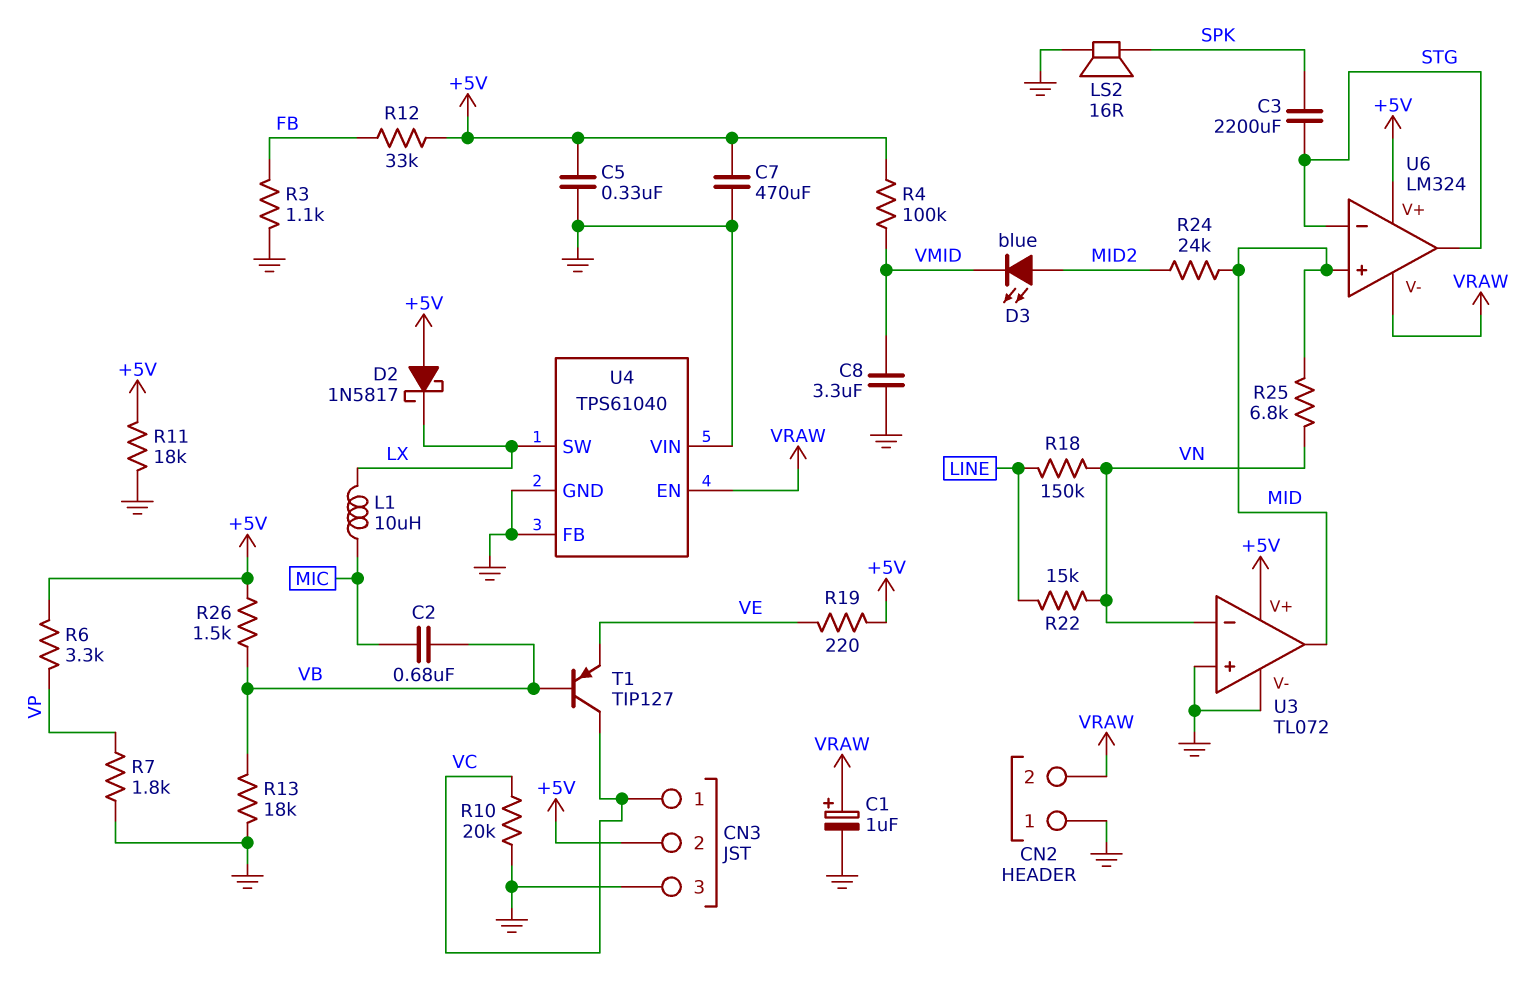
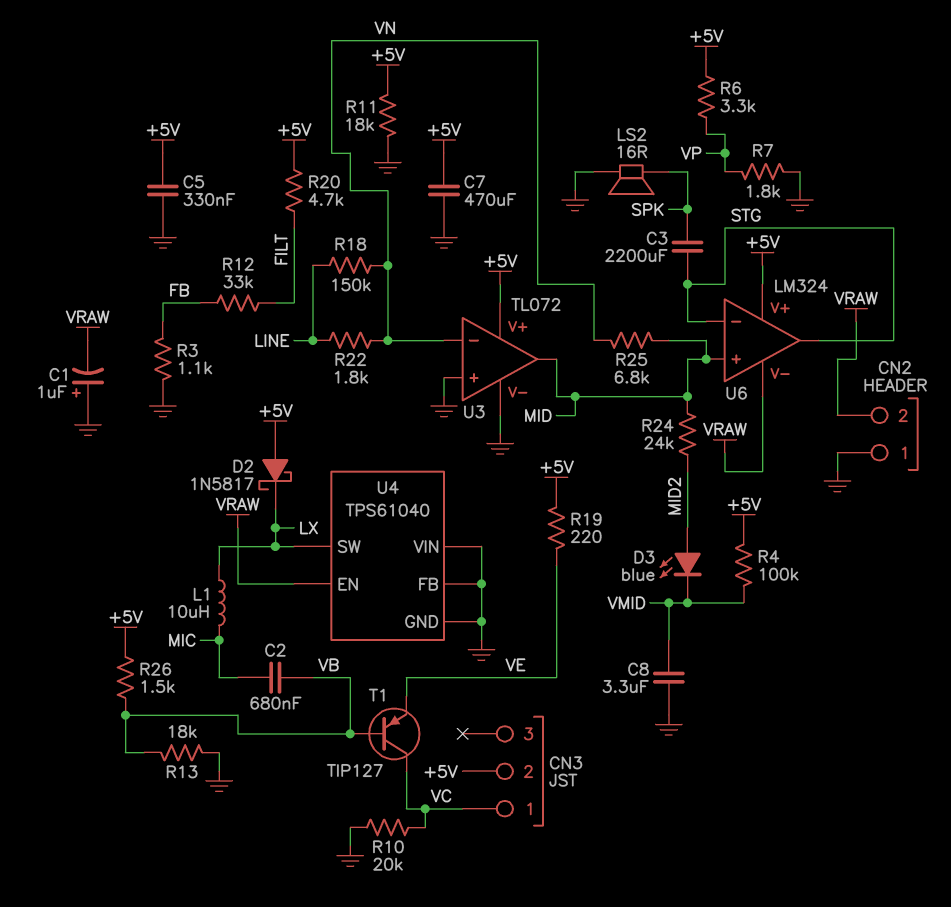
C1: 1uF (plus VRAW, minus GND) -> 1uF (plus GND, minus VRAW)
CN3 pin 3: GND -> none
R12: 33k (+5V, FB) -> 33k (FB, FILT)
R20: none -> 4.7k (+5V, FILT)
R22: 15k (LINE, VN) -> 1.8k (LINE, VN)

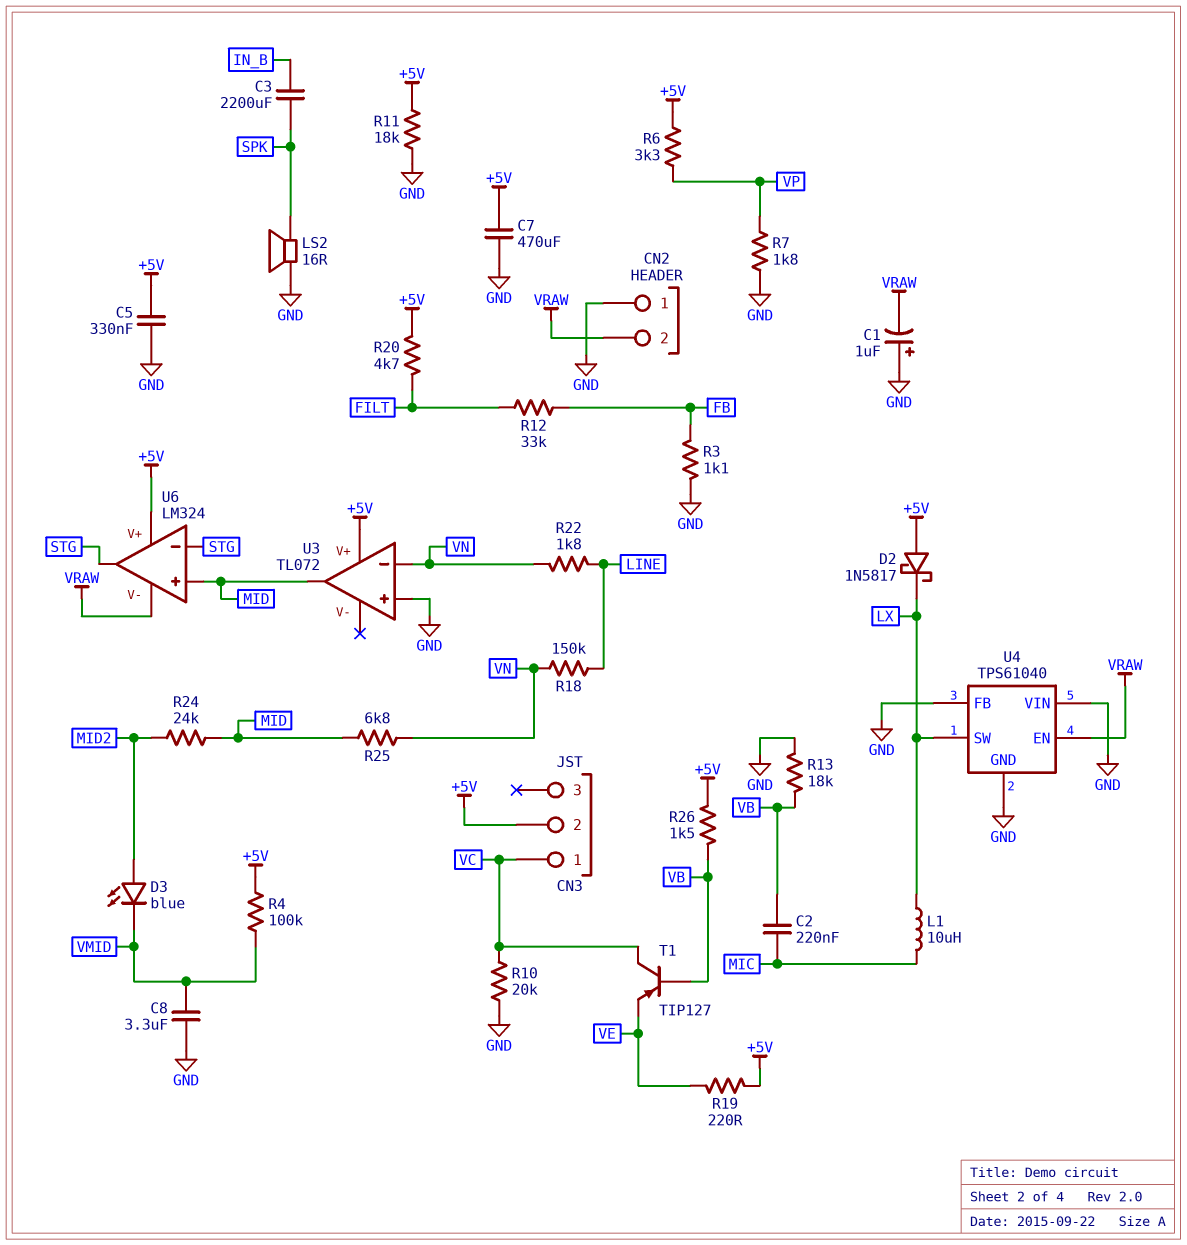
C2: 680nF (MIC, VB) -> 220nF (MIC, VB)
C3: 2200uF (SPK, STG) -> 2200uF (IN_B, SPK)
U3 pin V-: GND -> none

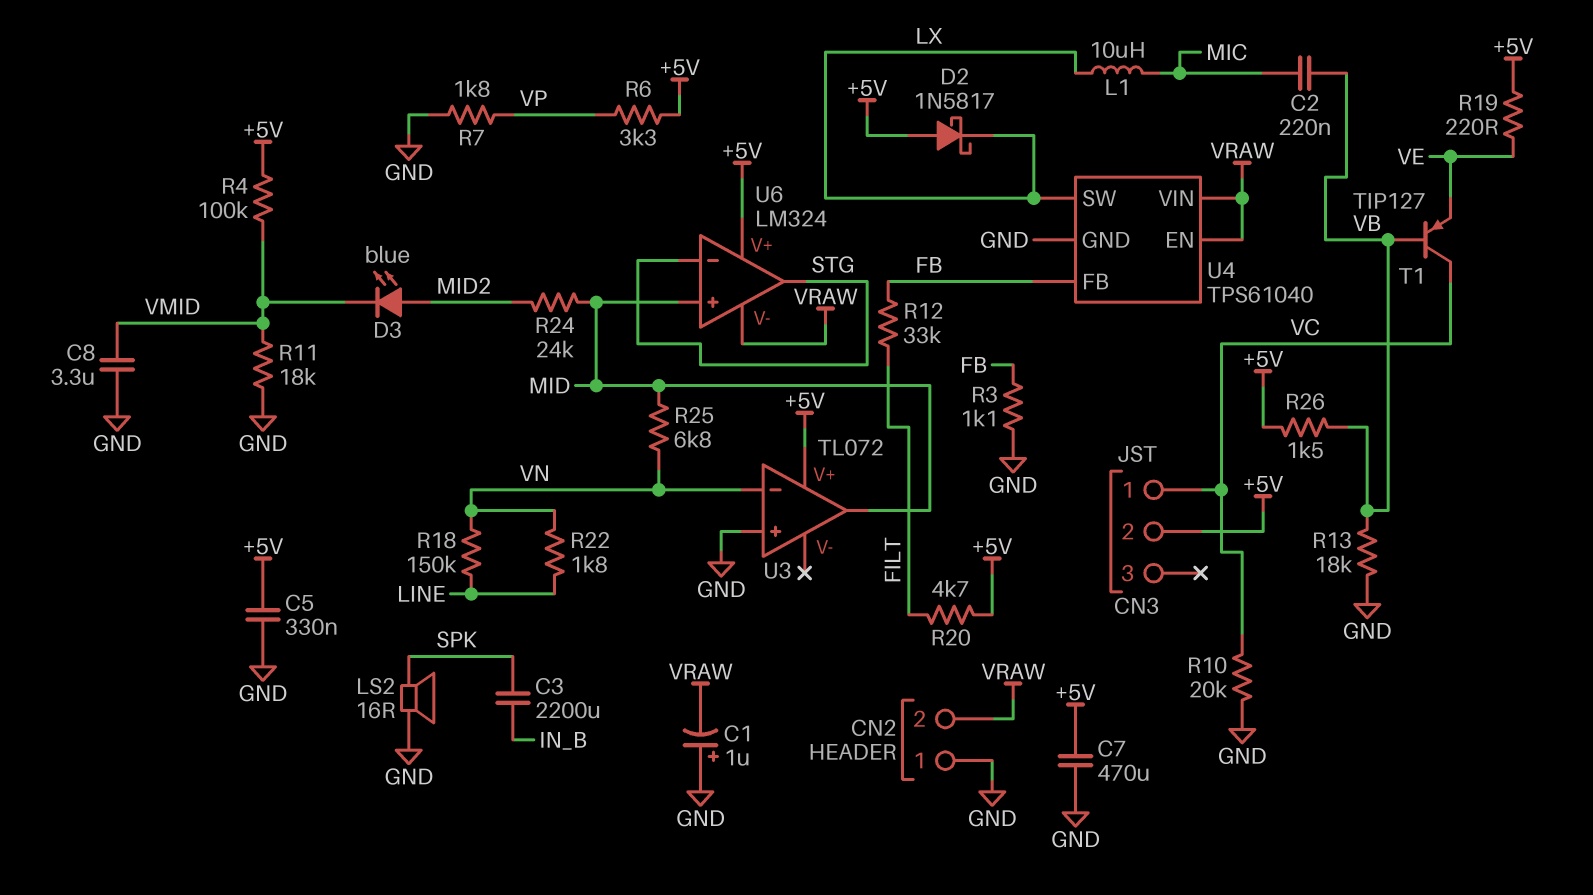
R11: 18k (+5V, GND) -> 18k (GND, VMID)
U4 pin FB: GND -> FB
U4 pin VIN: GND -> VRAW

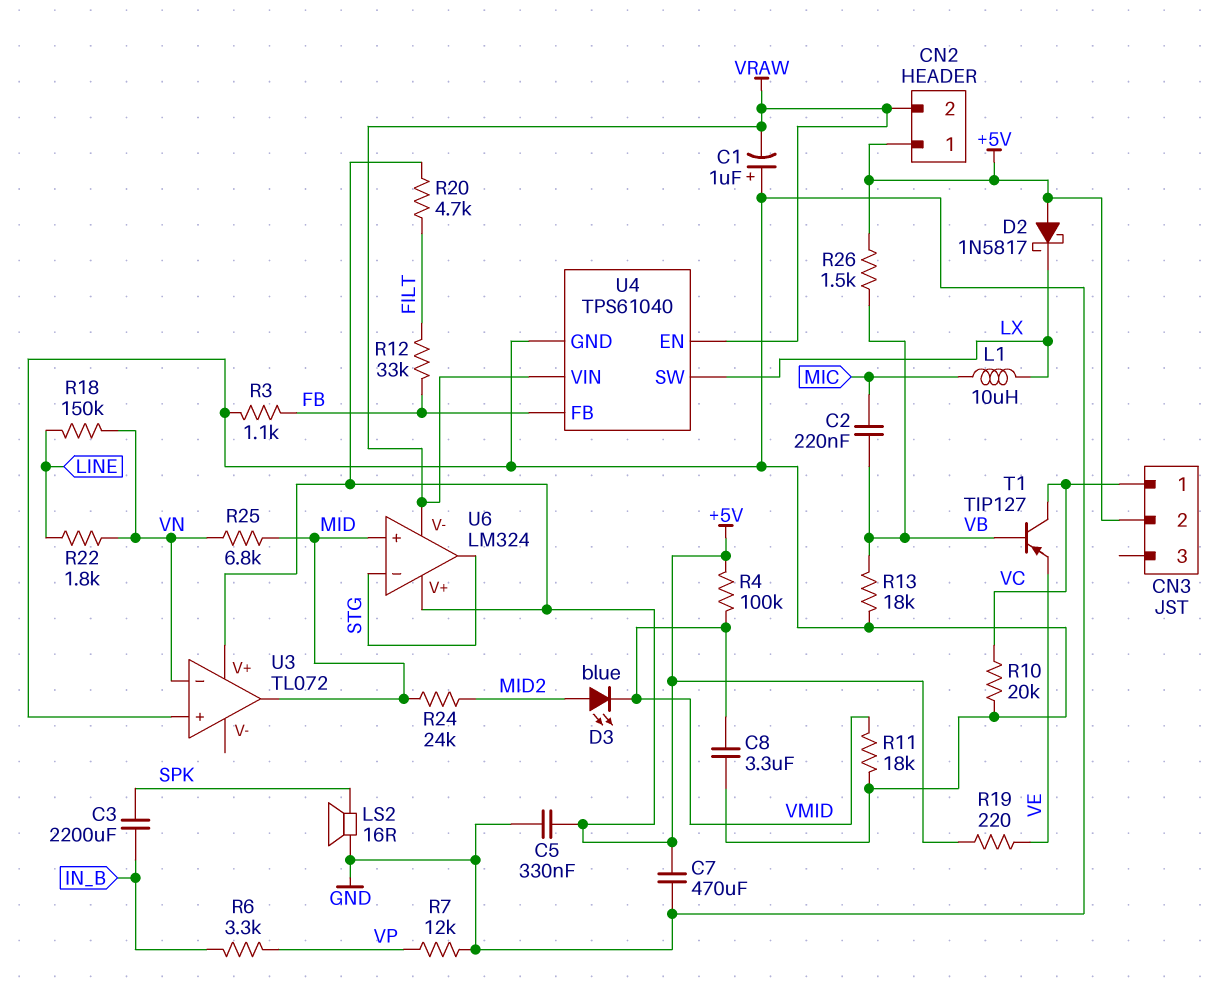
CN2 pin 1: GND -> +5V
R6: 3.3k (+5V, VP) -> 3.3k (IN_B, VP)
R7: 1.8k (GND, VP) -> 12k (GND, VP)

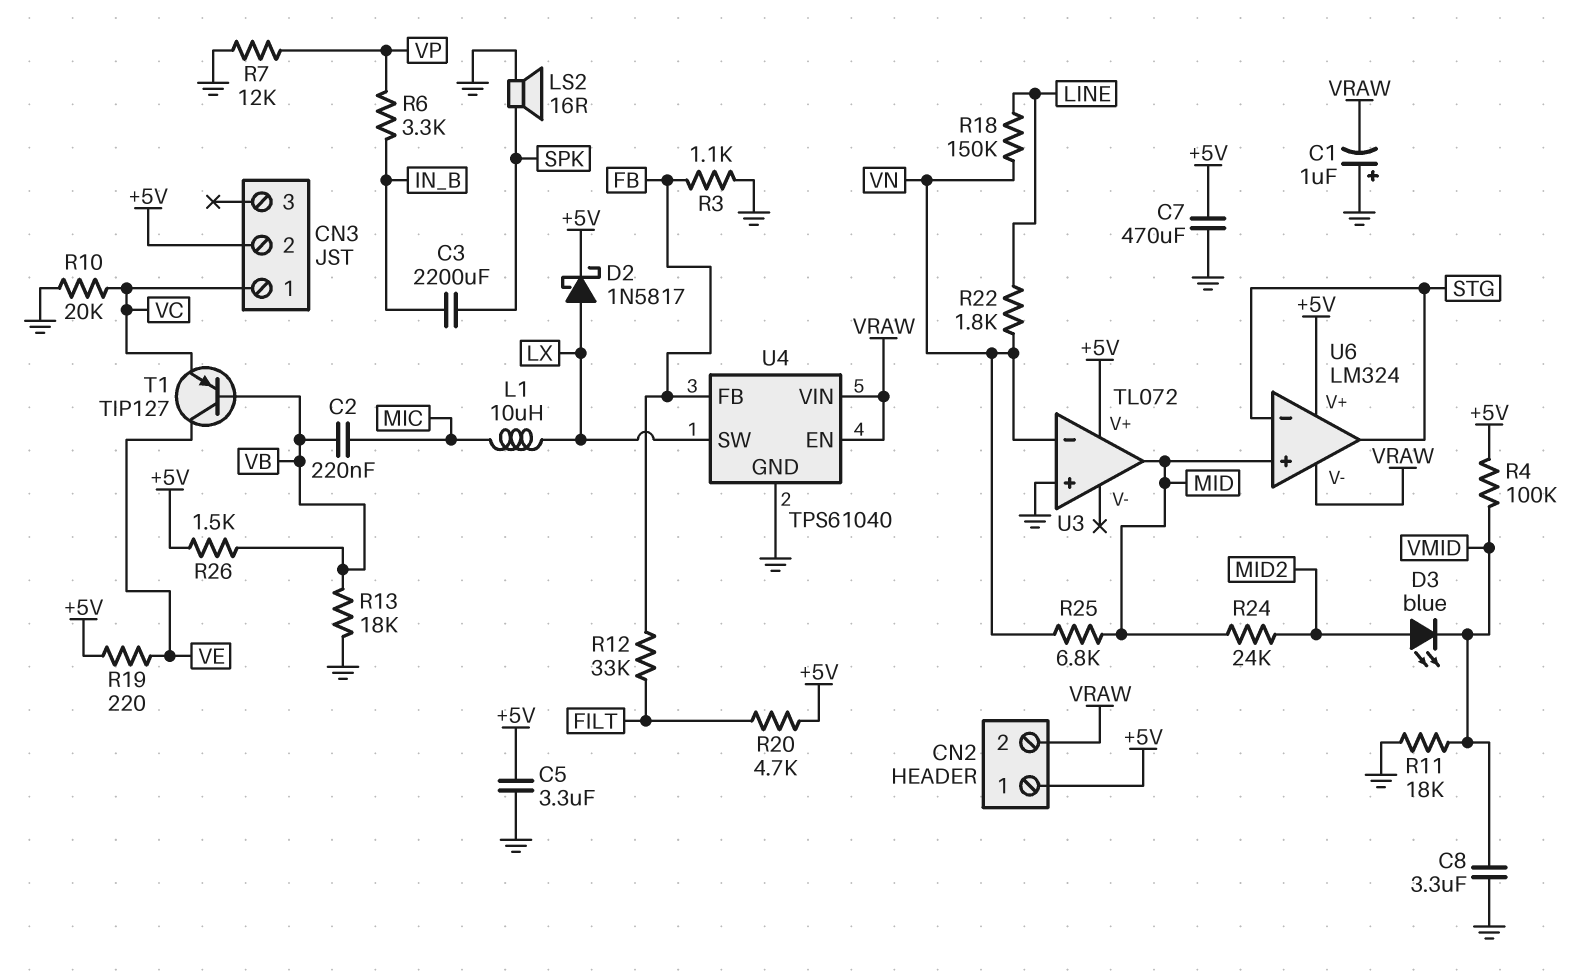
C5: 330nF (+5V, GND) -> 3.3uF (+5V, GND)
D2: schottky 1N5817 (A +5V, K LX) -> schottky 1N5817 (A LX, K +5V)
T1: PNP TIP127 (B VB, C VC, E VE) -> PNP TIP127 (B VB, C VE, E VC)

